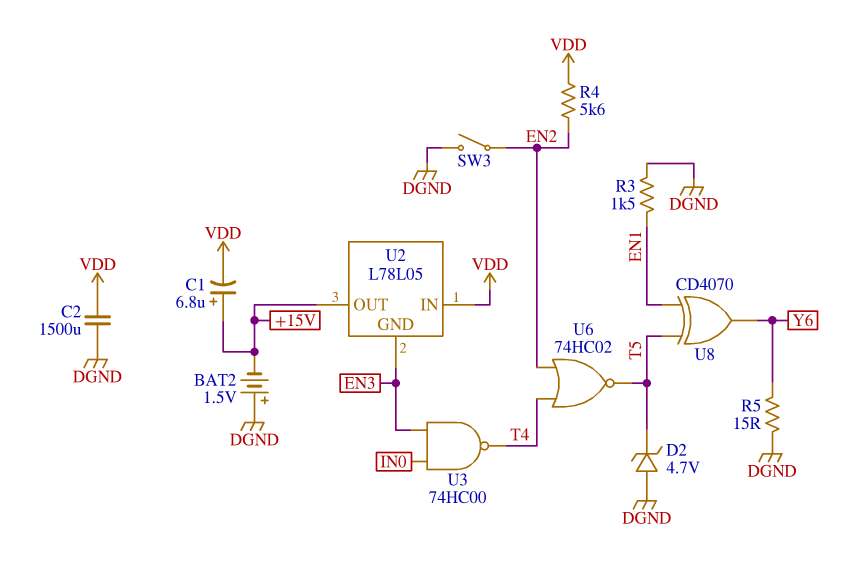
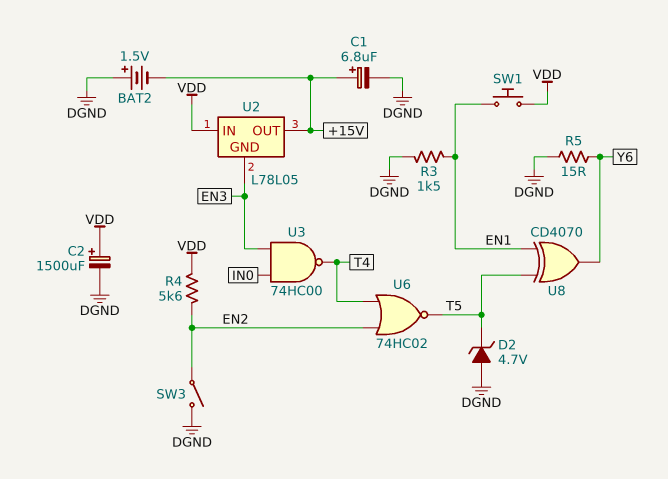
C1: 6.8uF (plus +15V, minus VDD) -> 6.8uF (plus +15V, minus DGND)
C2: 1500uF (DGND, VDD) -> 1500uF (plus VDD, minus DGND)
SW1: none -> button (EN1, VDD)

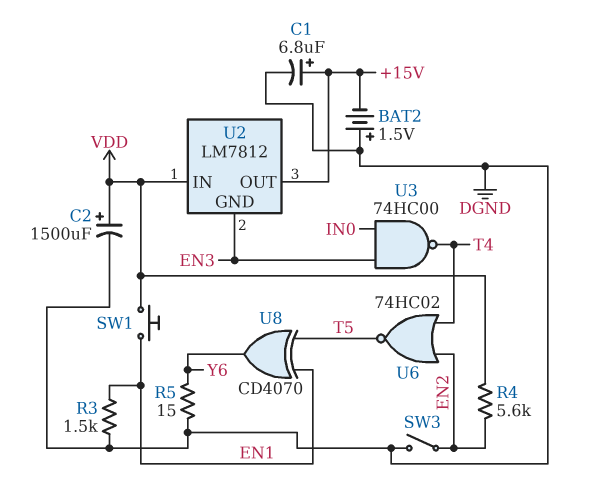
D2: zener 4.7V (A DGND, K T5) -> none
U2: L78L05 -> LM7812

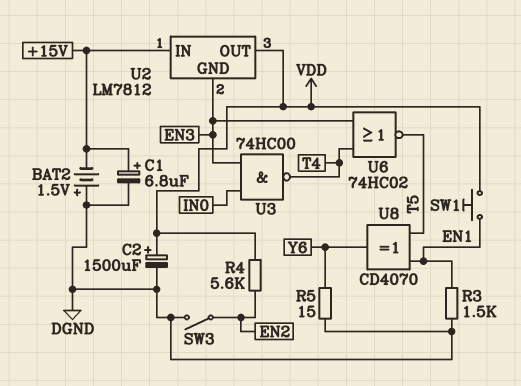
U2 pin IN: VDD -> +15V
U2 pin OUT: +15V -> VDD
U6: NOR 74HC02 (in EN2, in T4, out T5) -> NOR 74HC02 (in EN3, in T4, out T5)

